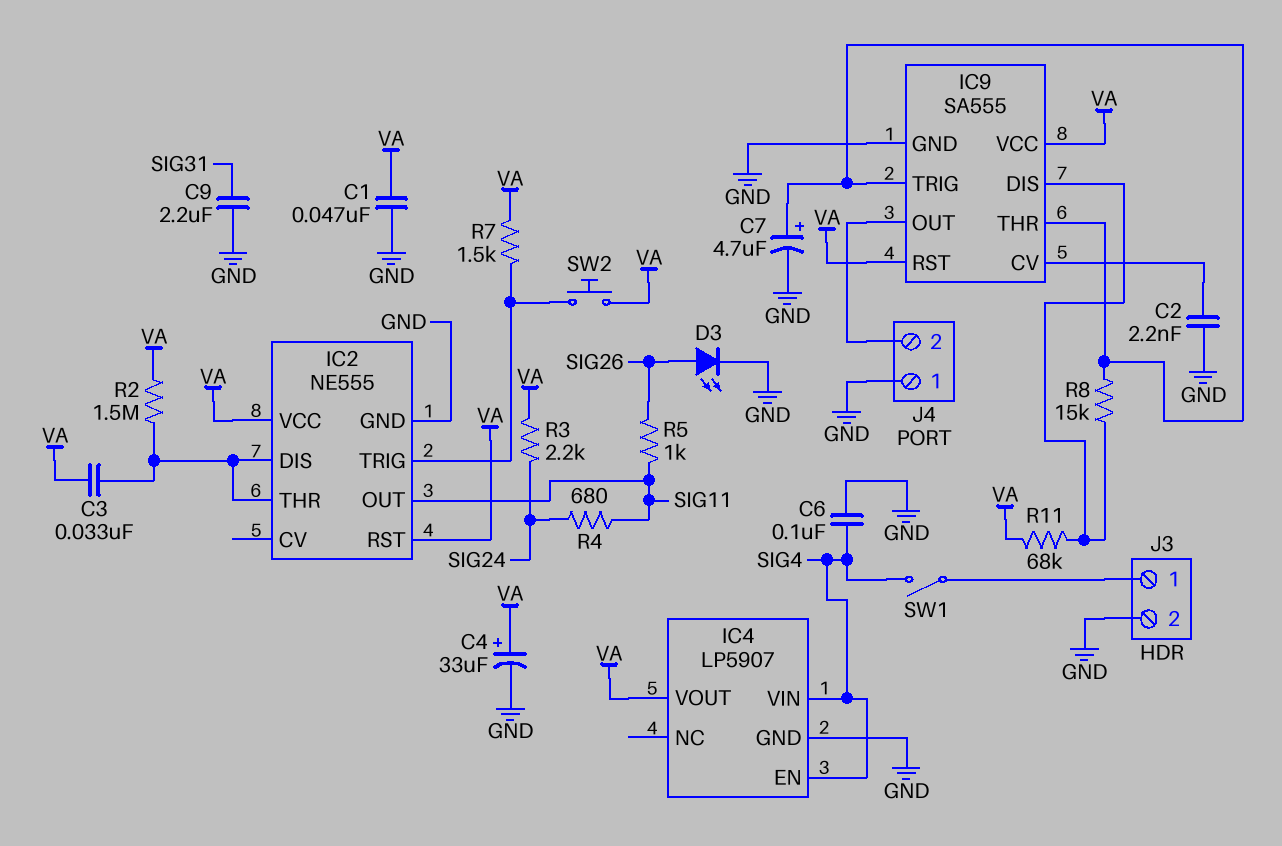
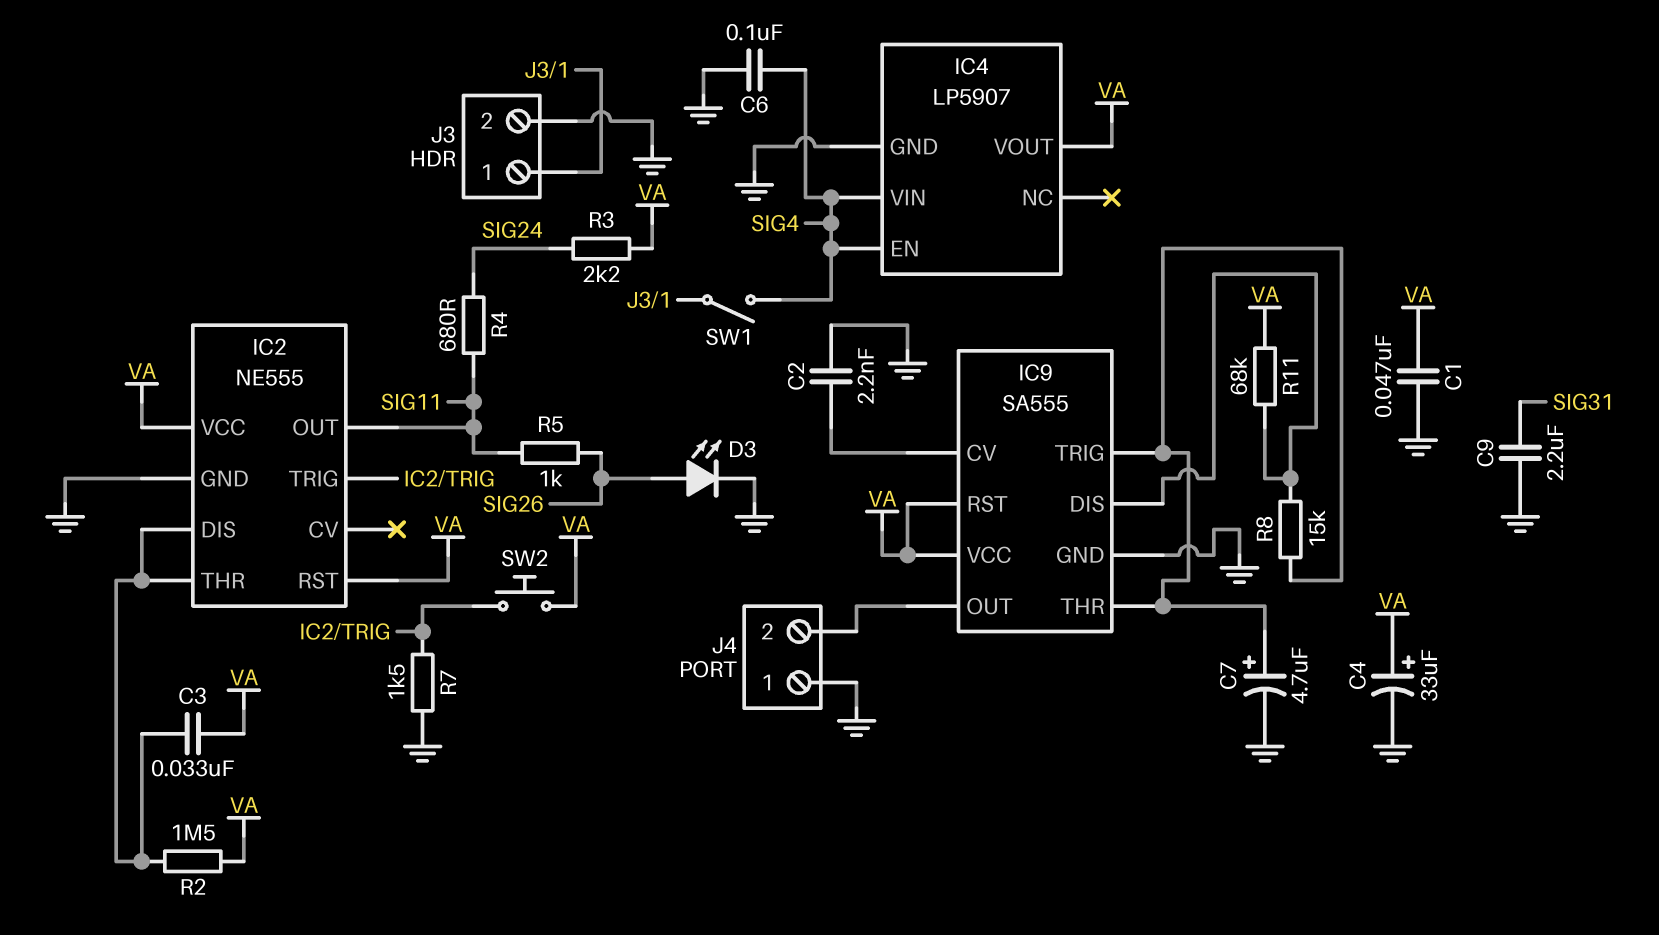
R7: 1.5k (IC2/TRIG, VA) -> 1.5k (GND, IC2/TRIG)

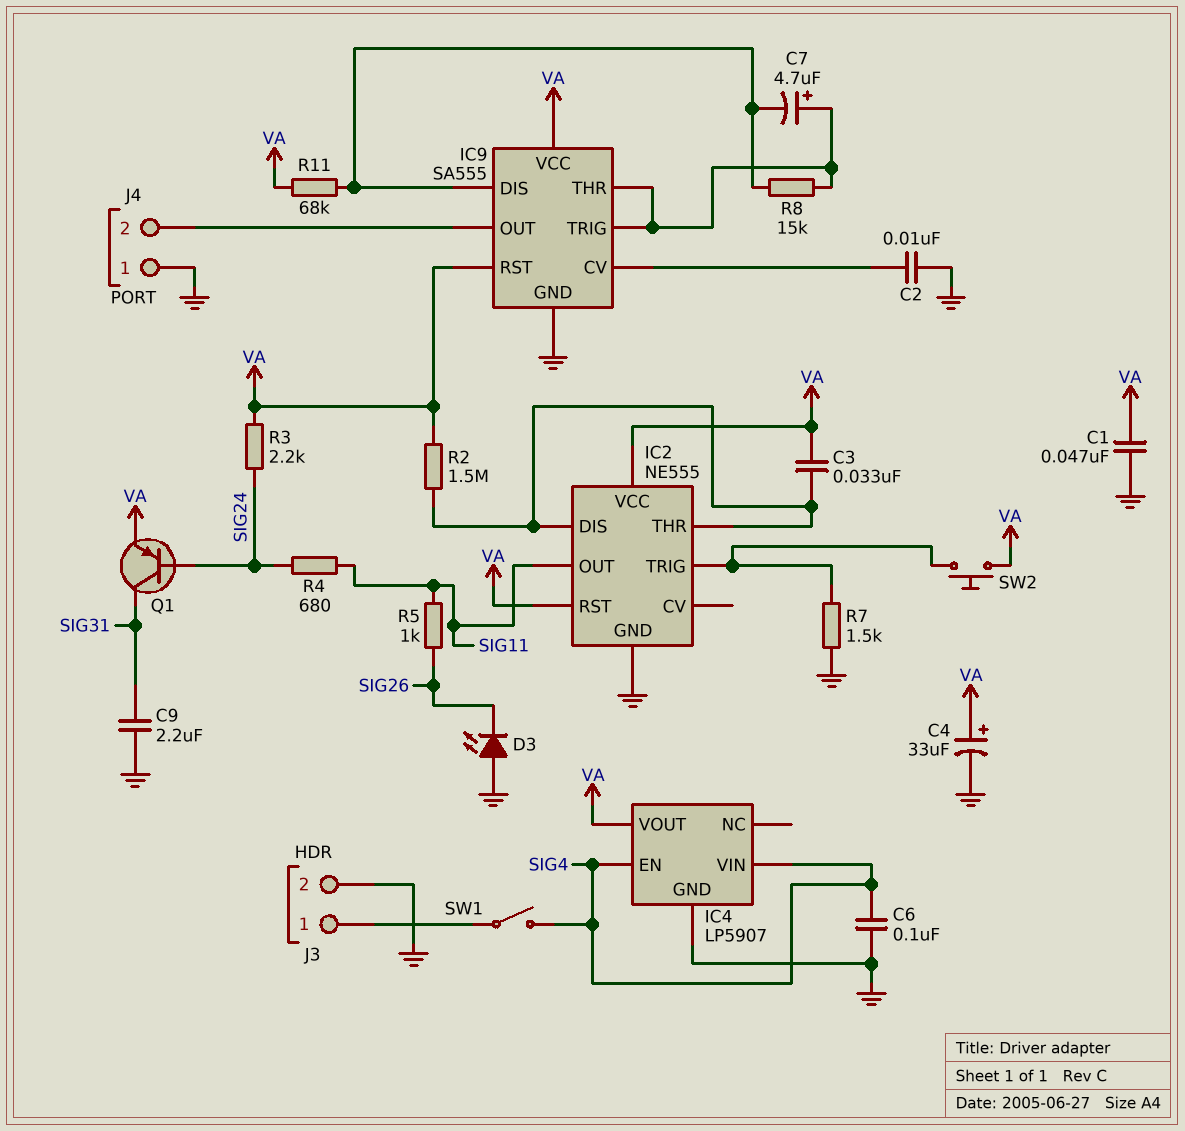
C2: 2.2nF (GND, IC9/CV) -> 10nF (GND, IC9/CV)
C7: 4.7uF (plus IC9/THR, minus GND) -> 4.7uF (plus IC9/THR, minus IC9/DIS)
D3: LED (A SIG26, K GND) -> LED (A GND, K SIG26)
Q1: none -> PNP (B SIG24, C SIG31, E VA)

